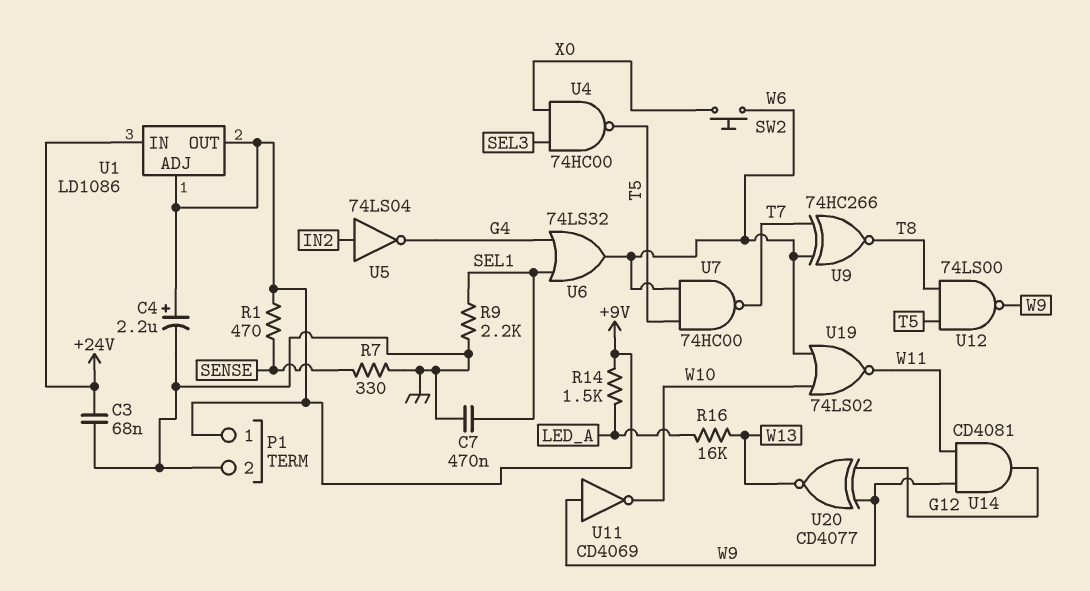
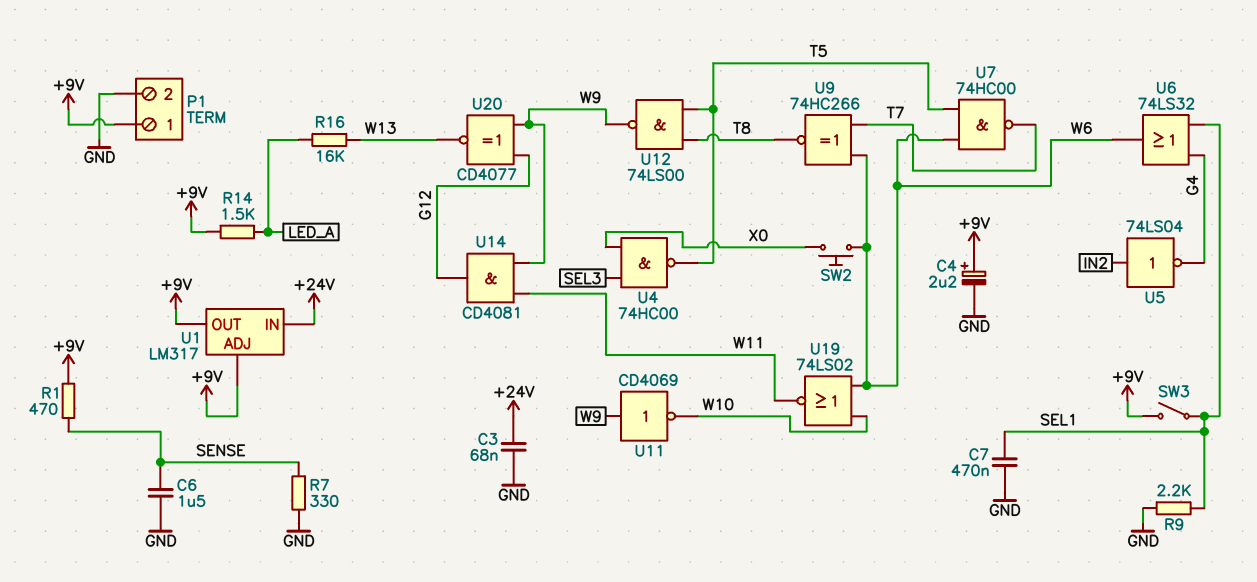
C6: none -> 1.5uF (GND, SENSE)
SW3: none -> switch (+9V, SEL1)
U1: LD1086 -> LM317

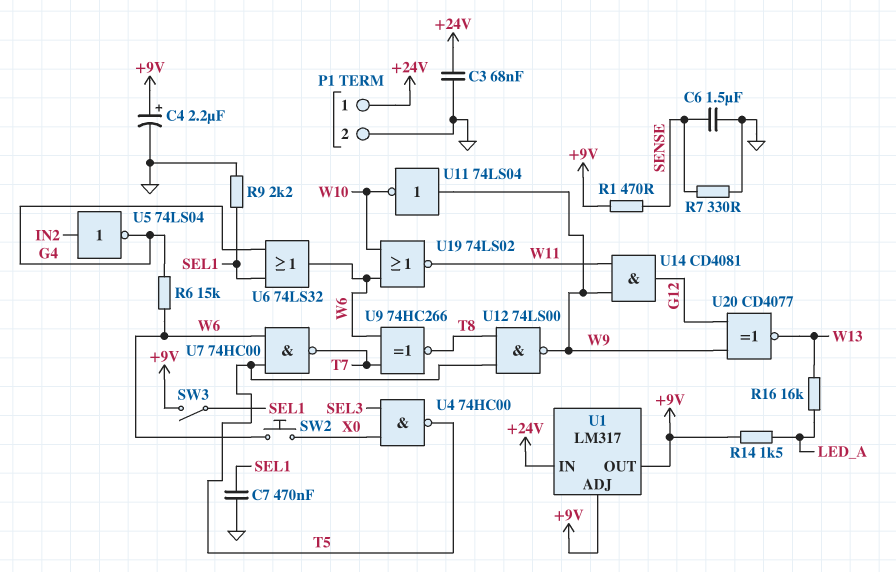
P1 pin 1: +9V -> +24V
R6: none -> 15k (G4, W6)
U11: NOT CD4069 (in W9, out W10) -> NOT 74LS04 (in W9, out W10)

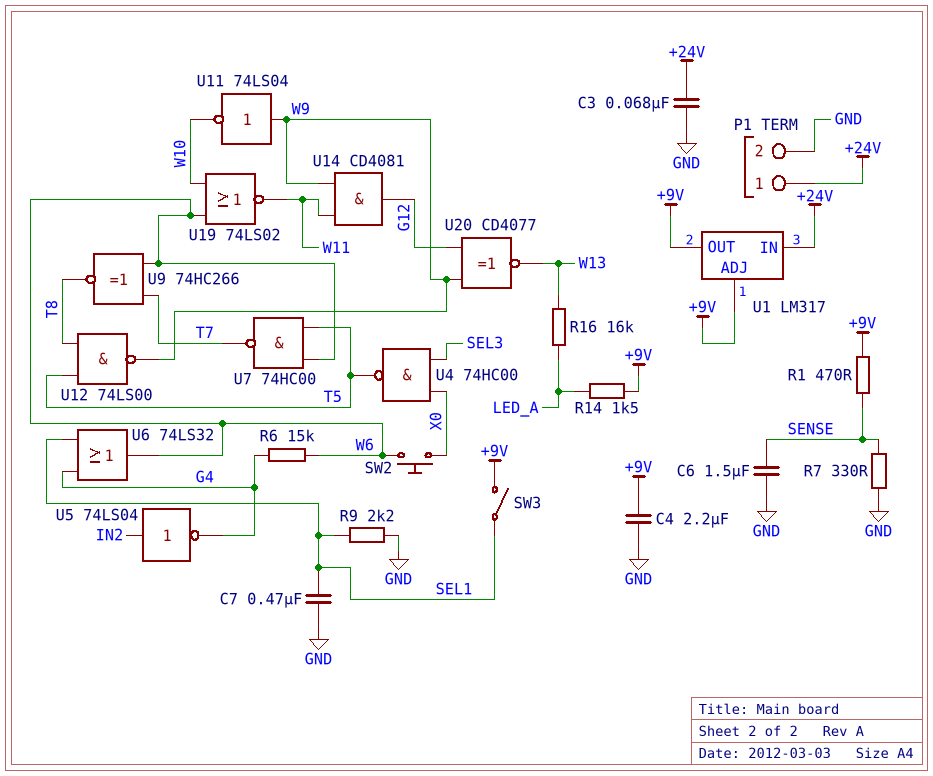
C4: 2.2uF (plus +9V, minus GND) -> 2.2uF (+9V, GND)

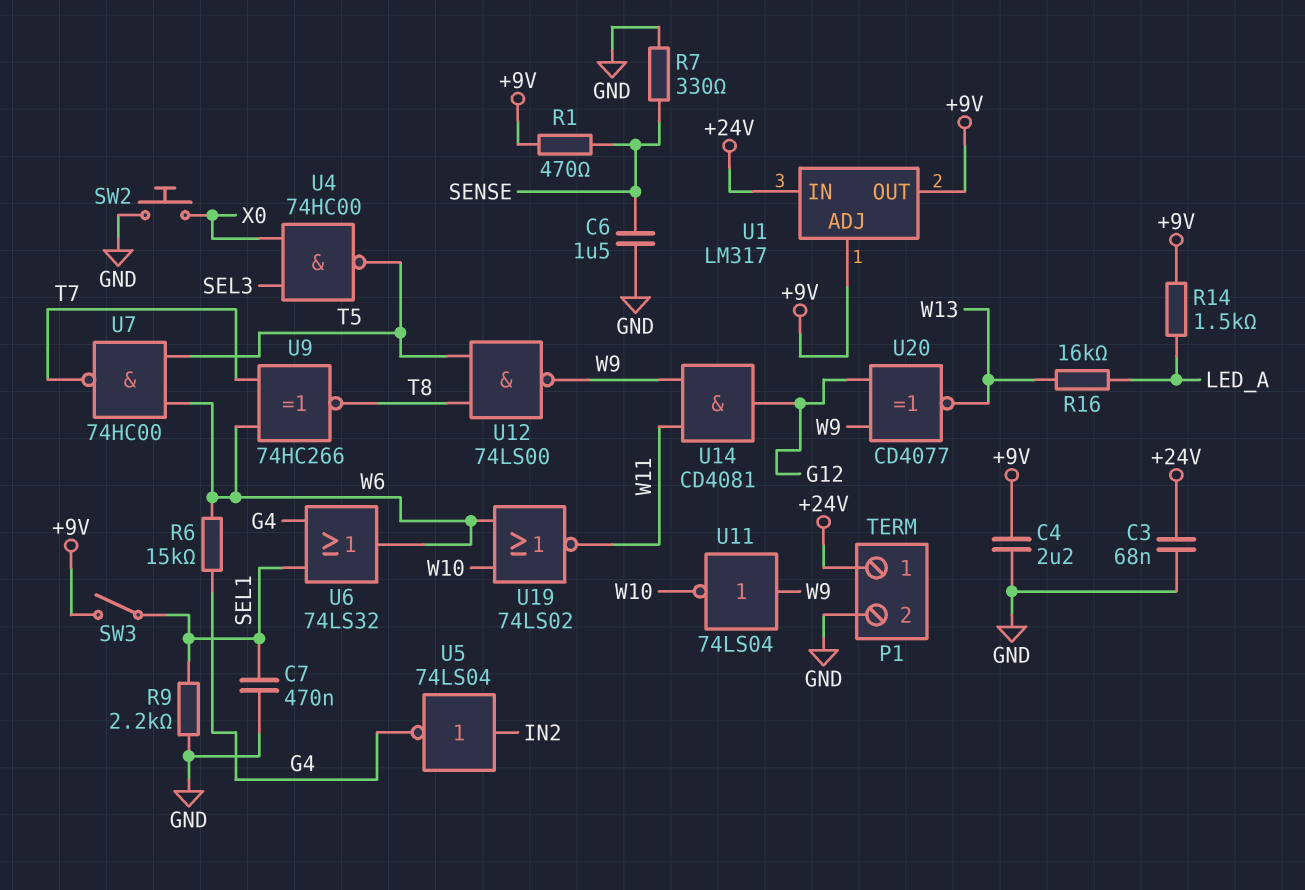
SW2: button (W6, X0) -> button (GND, X0)

